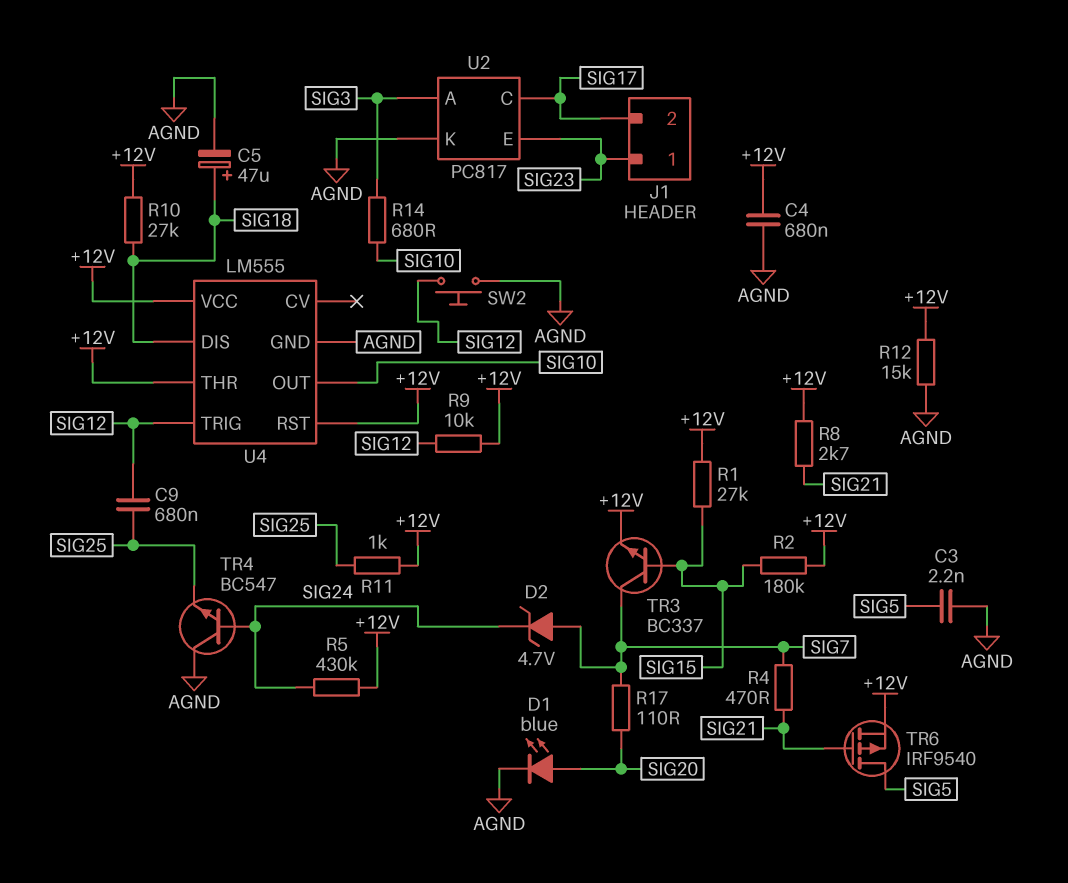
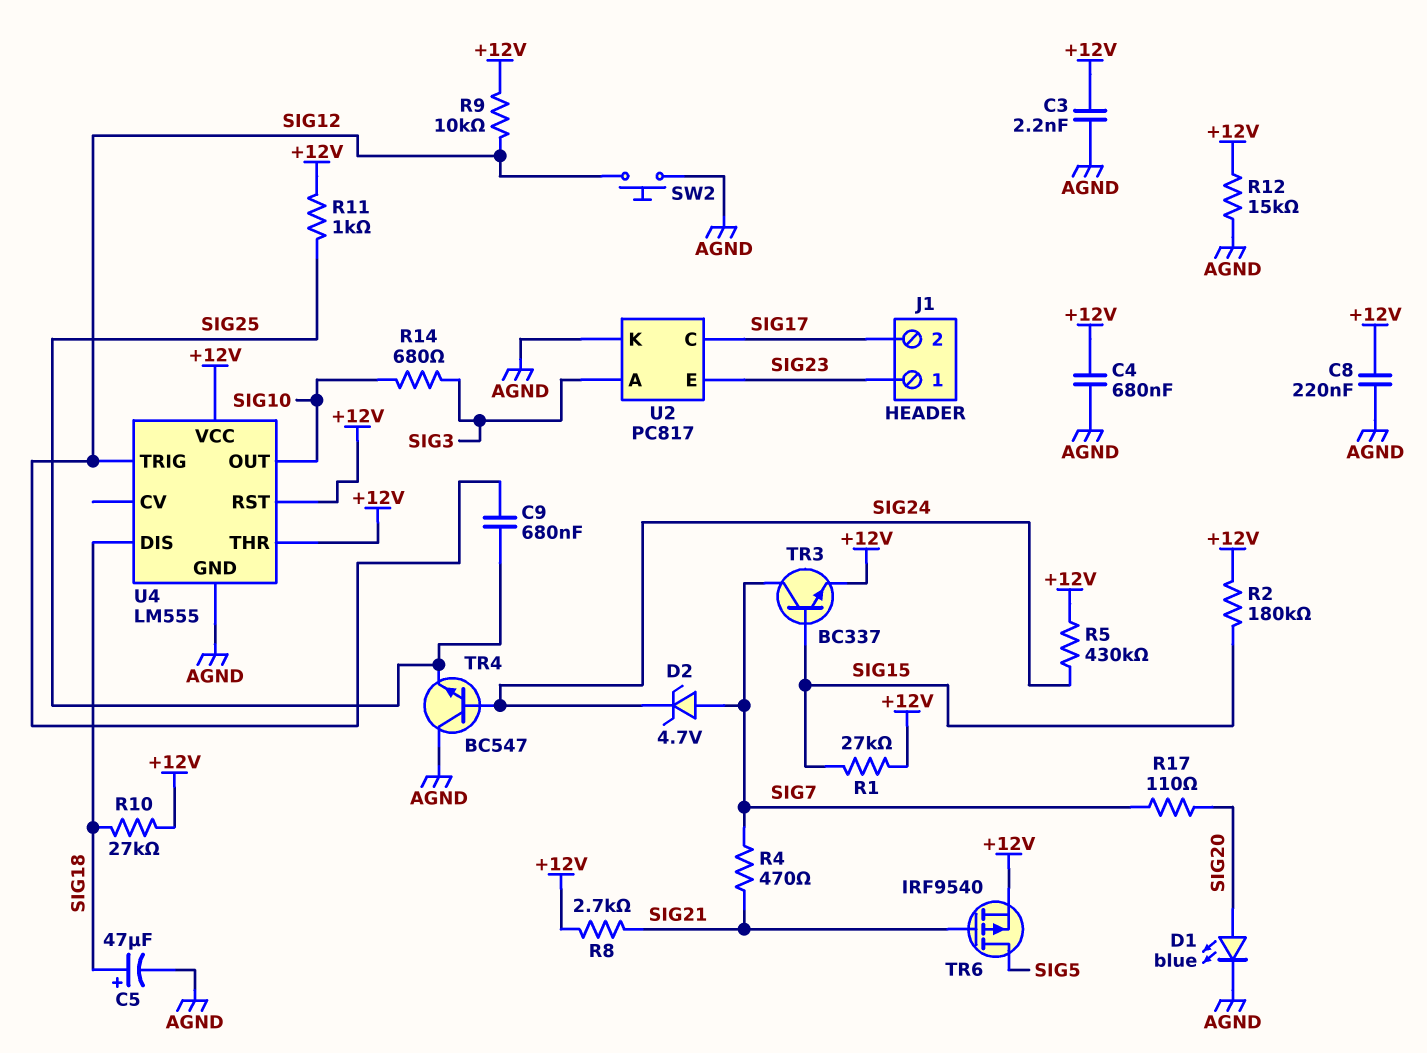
C3: 2.2nF (AGND, SIG5) -> 2.2nF (+12V, AGND)
C8: none -> 220nF (+12V, AGND)

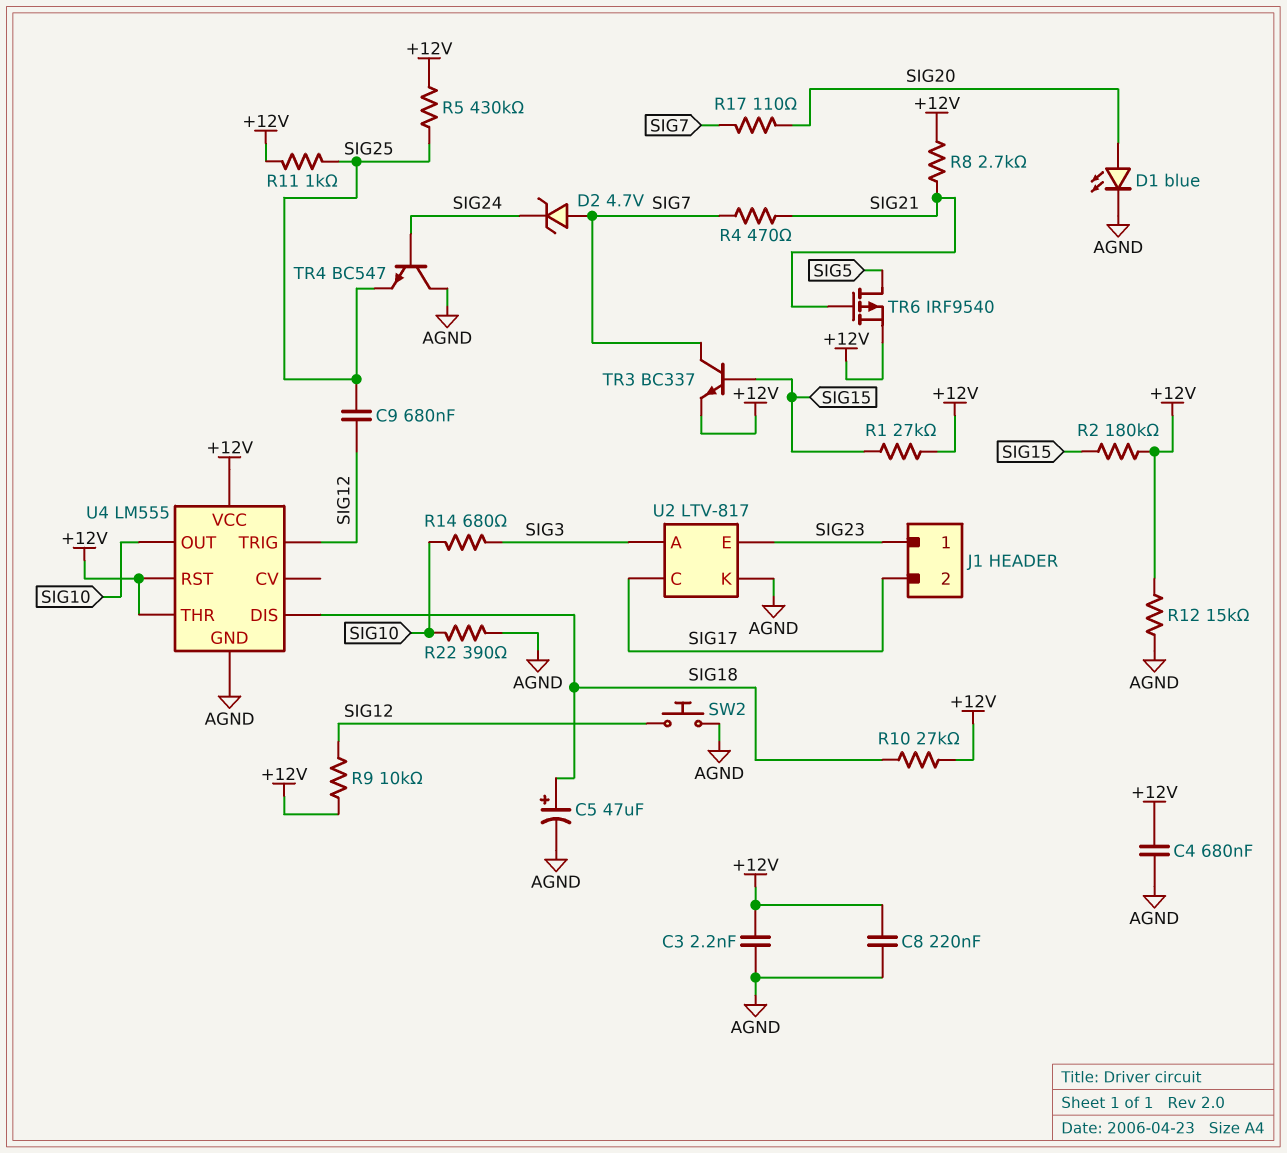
R5: 430k (+12V, SIG24) -> 430k (+12V, SIG25)
R22: none -> 390 (AGND, SIG10)
U2: PC817 -> LTV-817

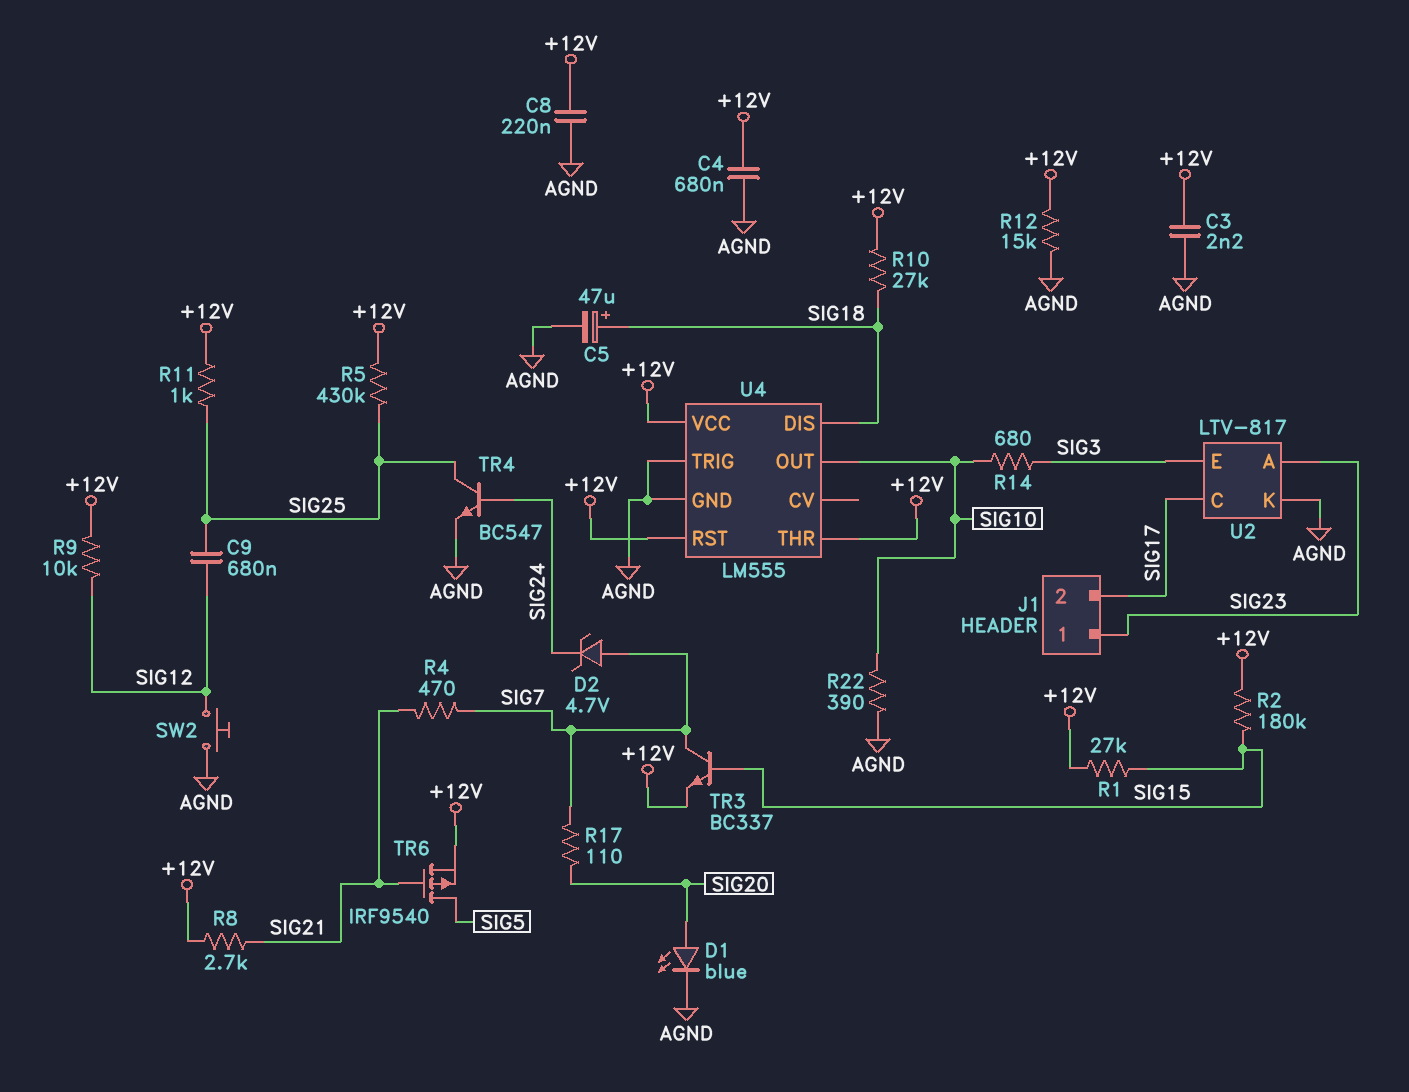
TR4: NPN BC547 (B SIG24, C AGND, E SIG25) -> NPN BC547 (B SIG24, C SIG25, E AGND)
U2 pin A: SIG3 -> SIG23
U2 pin E: SIG23 -> SIG3
U4 pin TRIG: SIG12 -> AGND

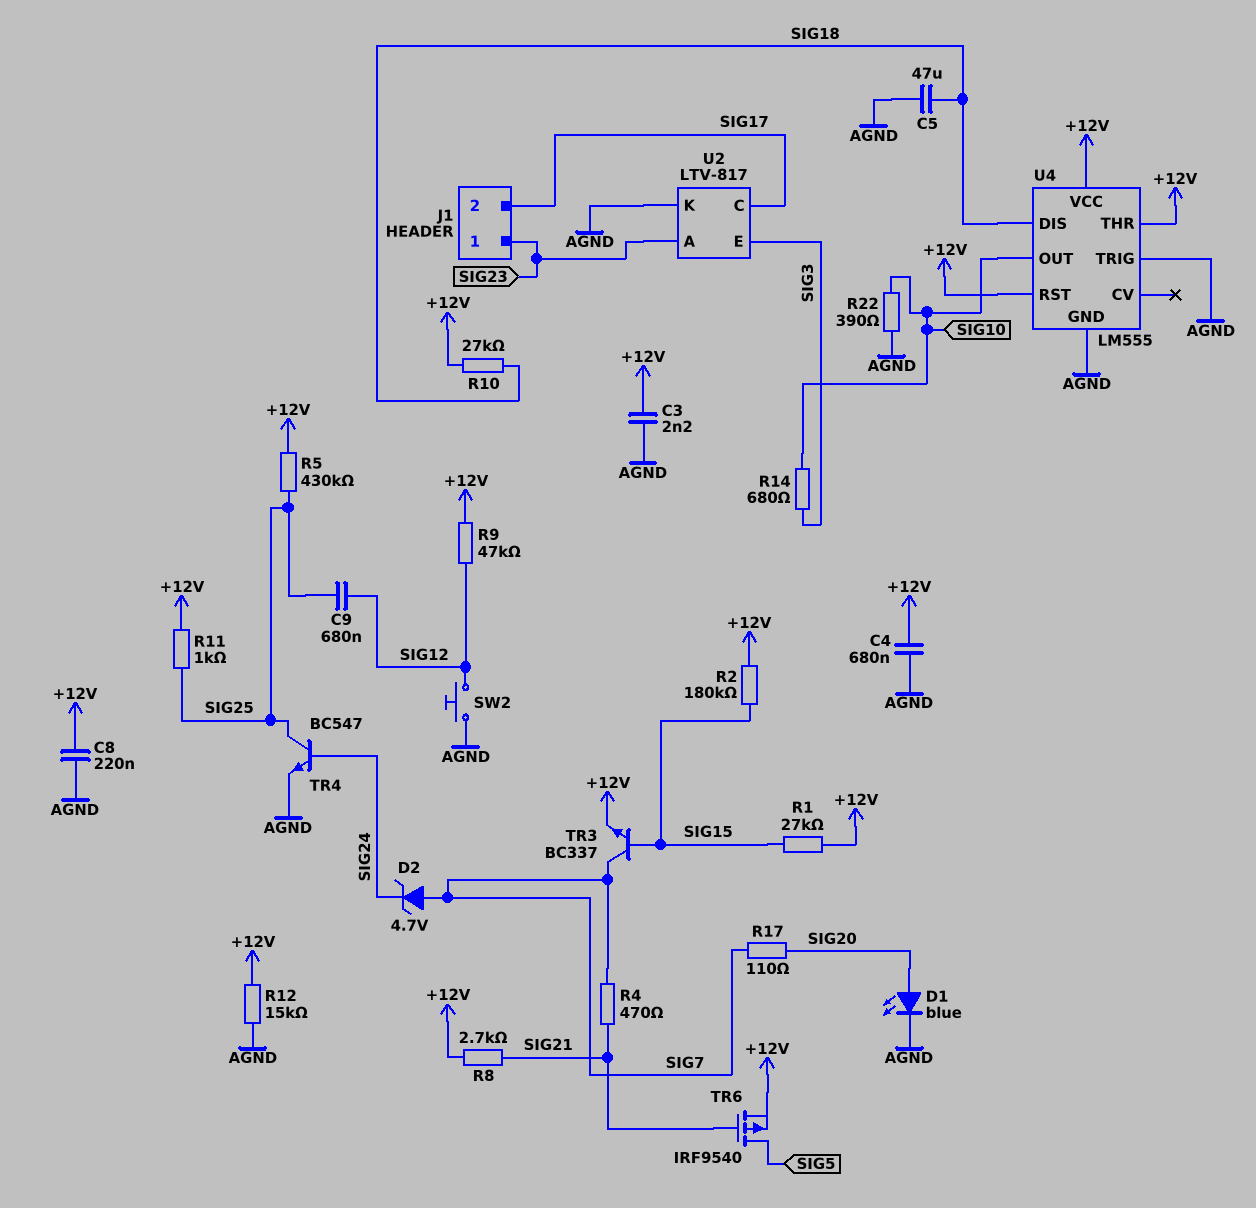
C5: 47uF (plus SIG18, minus AGND) -> 47uF (AGND, SIG18)
R9: 10k (+12V, SIG12) -> 47k (+12V, SIG12)

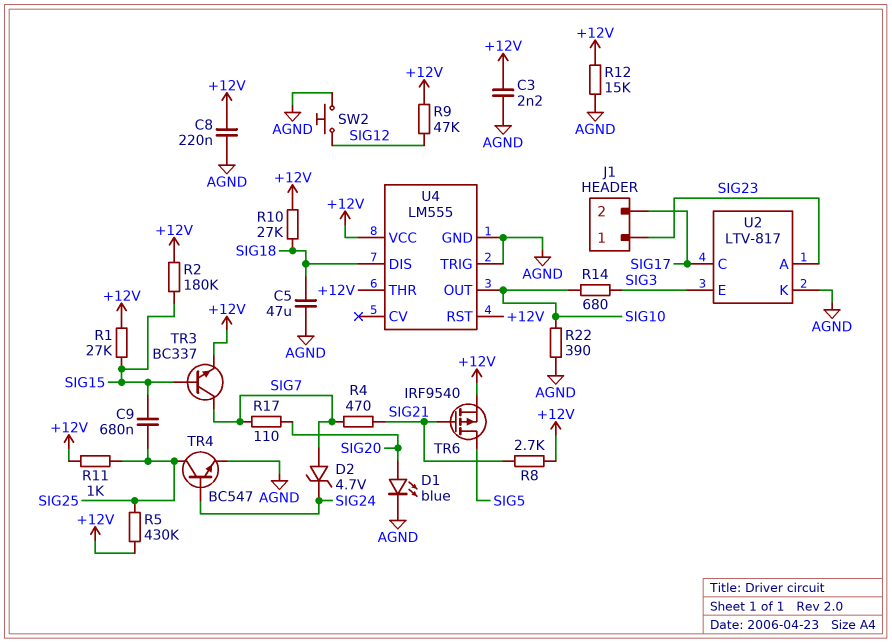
C4: 680nF (+12V, AGND) -> none
C9: 680nF (SIG12, SIG25) -> 680nF (SIG15, SIG25)

